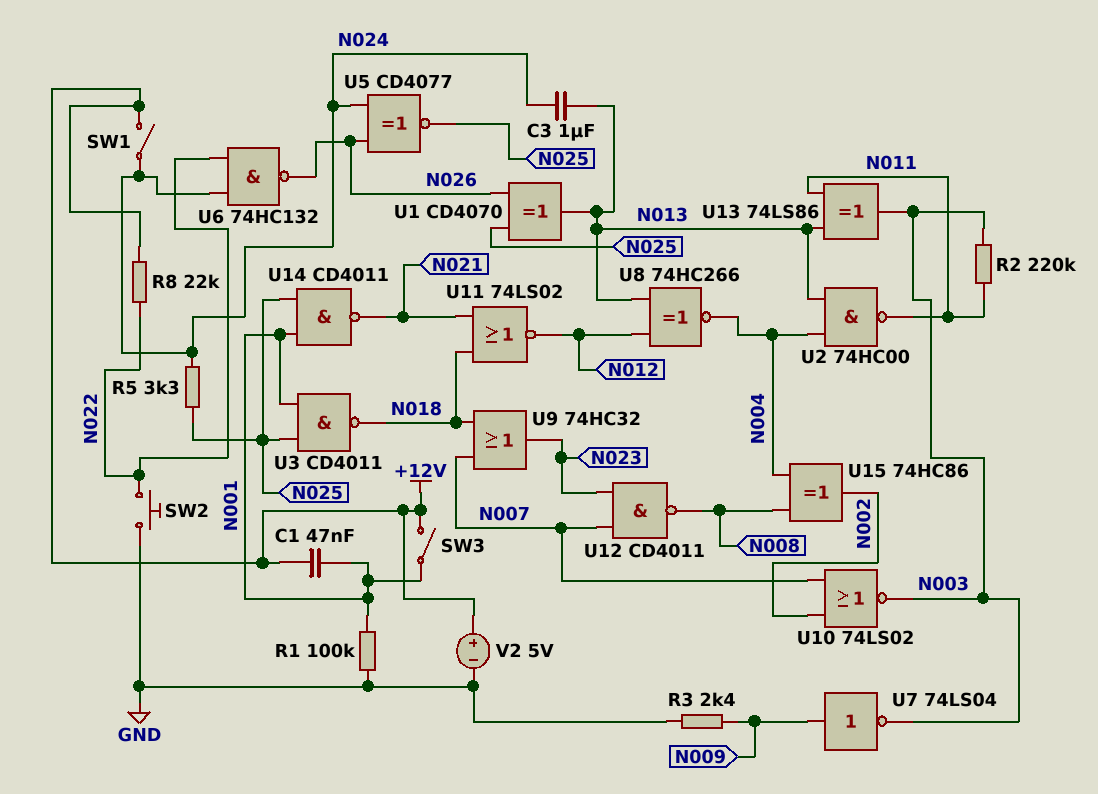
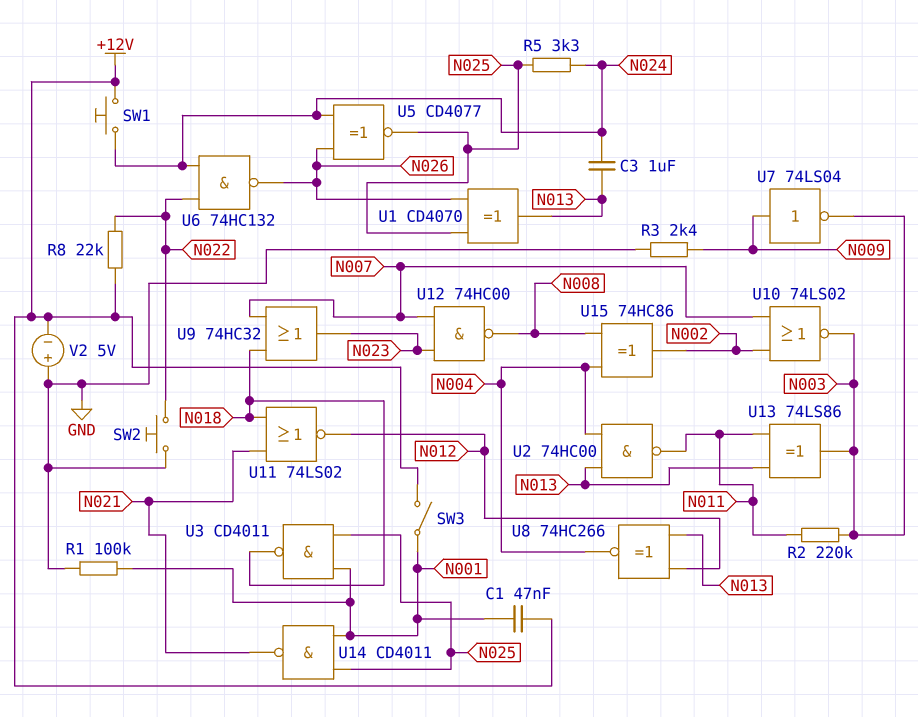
SW1: switch (+12V, N024) -> button (+12V, N024)
U12: NAND CD4011 (in N007, in N023, out N008) -> NAND 74HC00 (in N007, in N023, out N008)
V2: 5V (plus +12V, minus GND) -> 5V (plus GND, minus +12V)

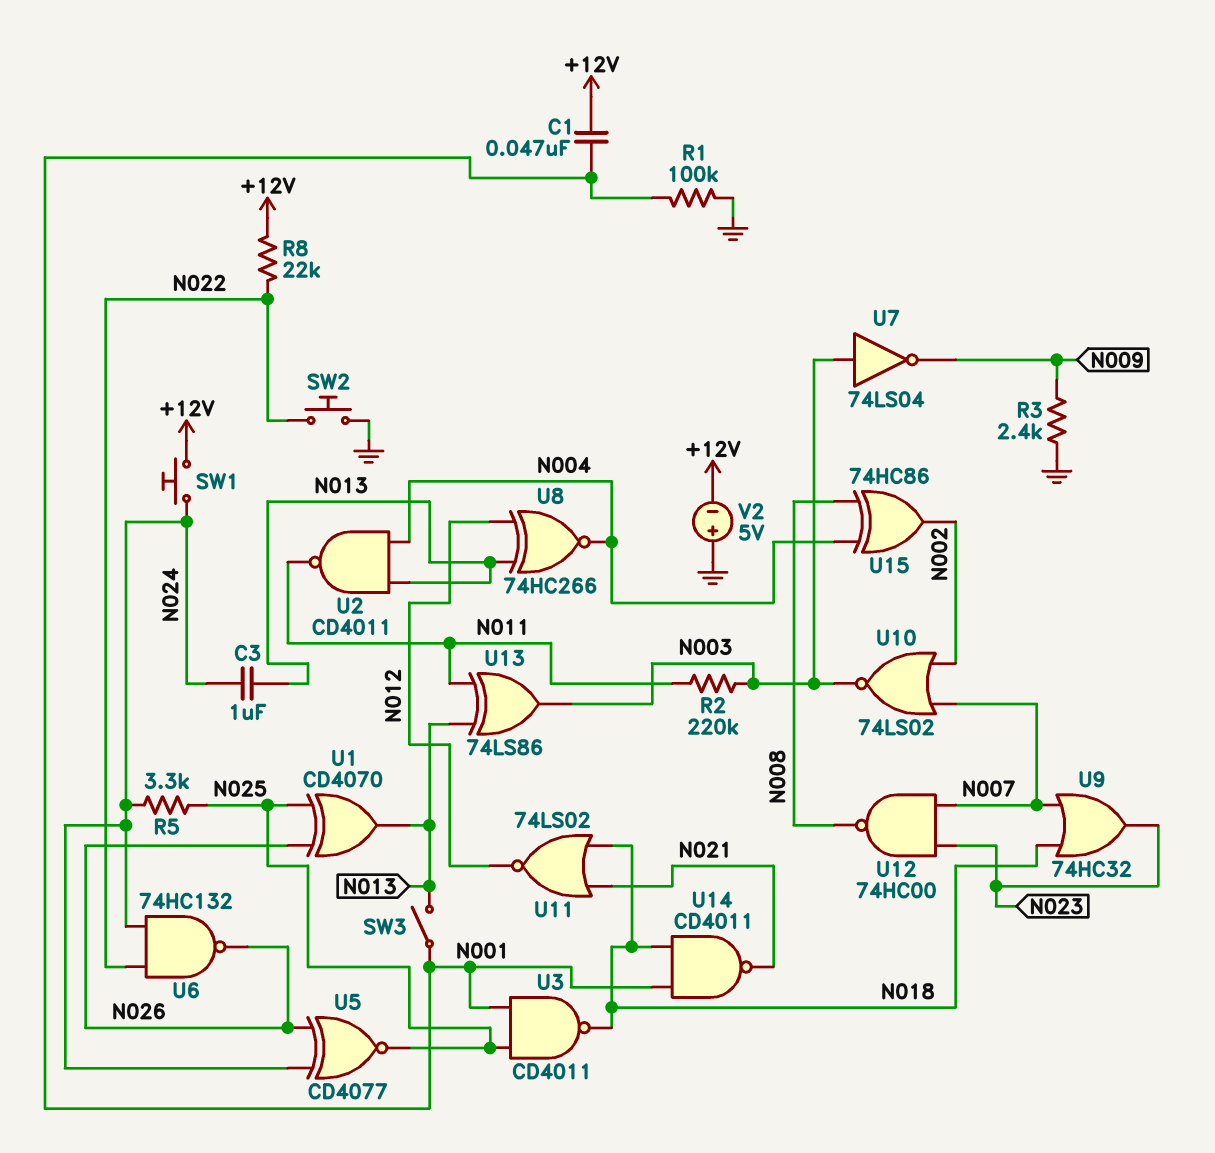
SW3: switch (+12V, N001) -> switch (N001, N013)
U2: NAND 74HC00 (in N004, in N013, out N011) -> NAND CD4011 (in N004, in N013, out N011)
U7: NOT 74LS04 (in N009, out N003) -> NOT 74LS04 (in N003, out N009)
U14: NAND CD4011 (in N001, in N025, out N021) -> NAND CD4011 (in N001, in N018, out N021)

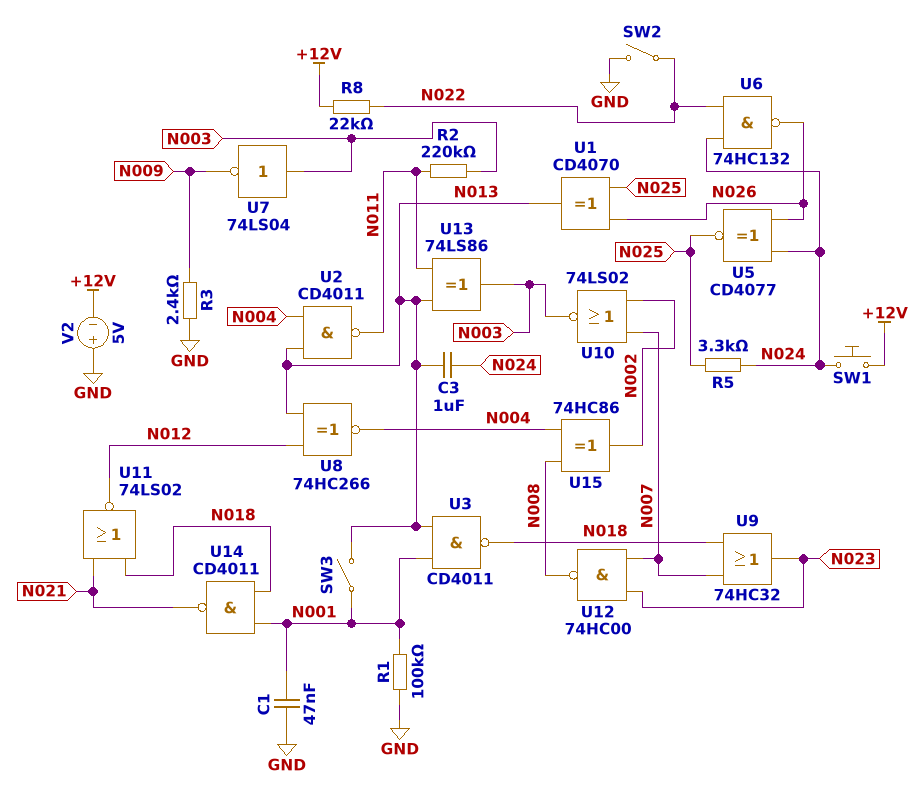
C1: 47nF (+12V, N001) -> 47nF (GND, N001)
SW2: button (GND, N022) -> switch (GND, N022)
U3: NAND CD4011 (in N001, in N025, out N018) -> NAND CD4011 (in N001, in N013, out N018)

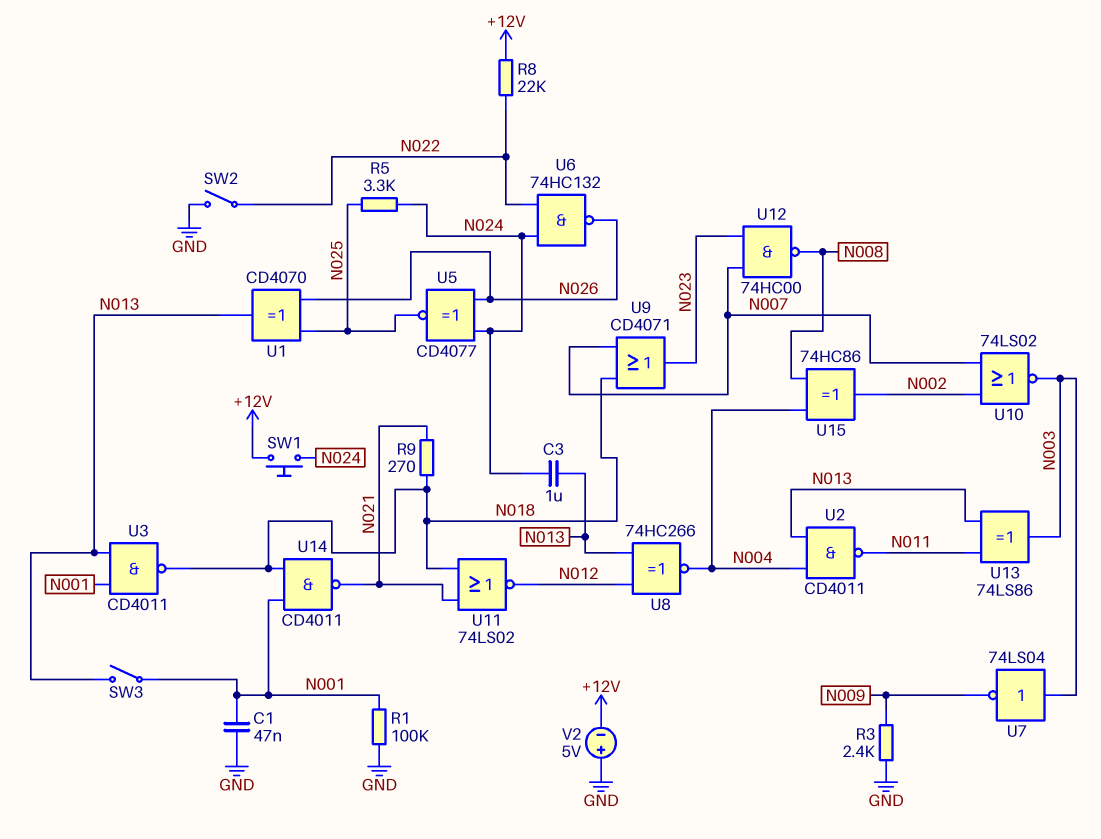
R2: 220k (N003, N011) -> none
R9: none -> 270 (N018, N021)
U9: OR 74HC32 (in N007, in N018, out N023) -> OR CD4071 (in N007, in N018, out N023)

